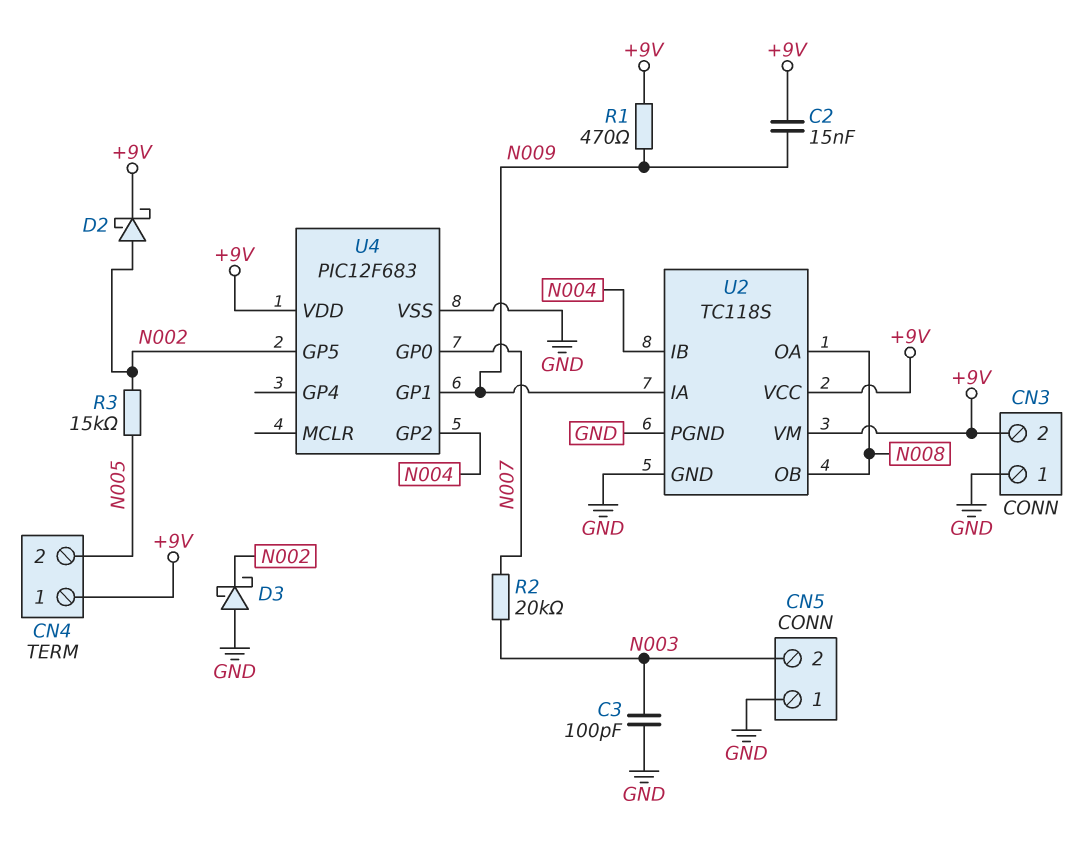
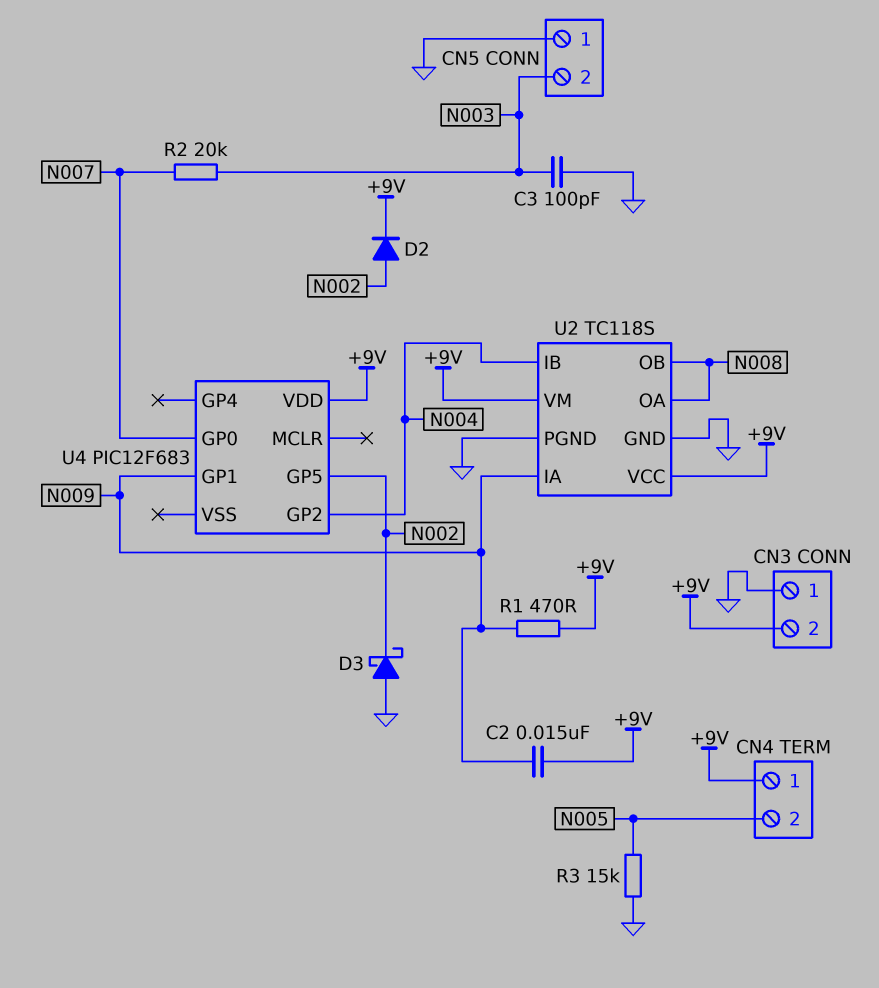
D2: schottky (A N002, K +9V) -> diode (A N002, K +9V)
R3: 15k (N002, N005) -> 15k (GND, N005)
U4 pin VSS: GND -> none

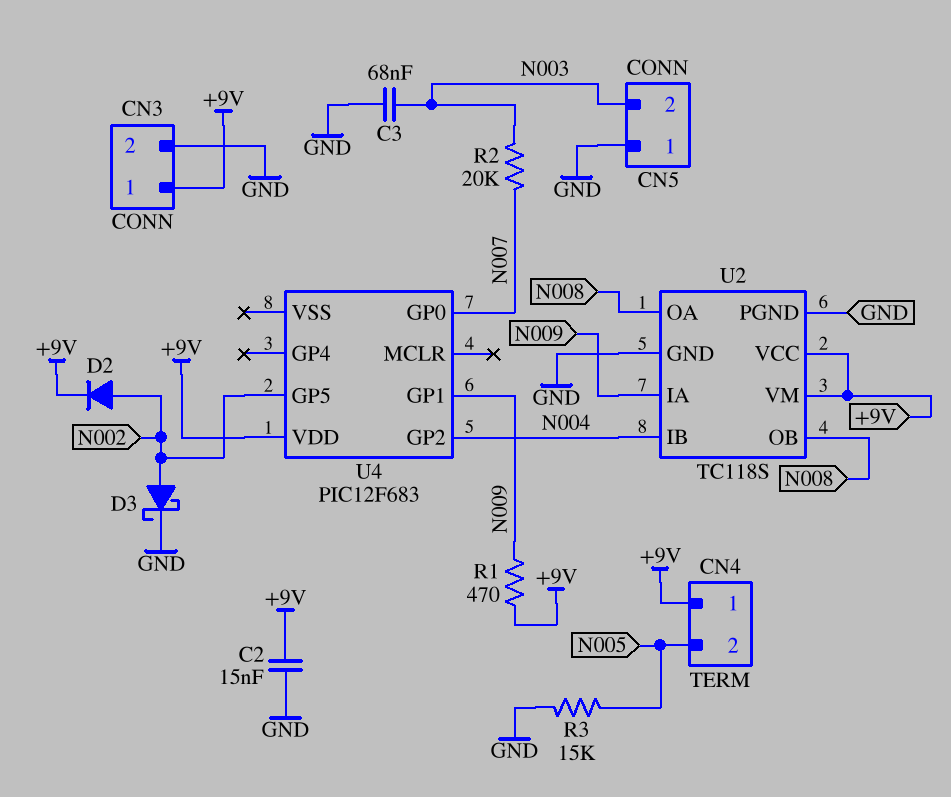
C2: 15nF (+9V, N009) -> 15nF (+9V, GND)
C3: 100pF (GND, N003) -> 68nF (GND, N003)
CN3 pin 1: GND -> +9V
CN3 pin 2: +9V -> GND
D3: schottky (A GND, K N002) -> schottky (A N002, K GND)

